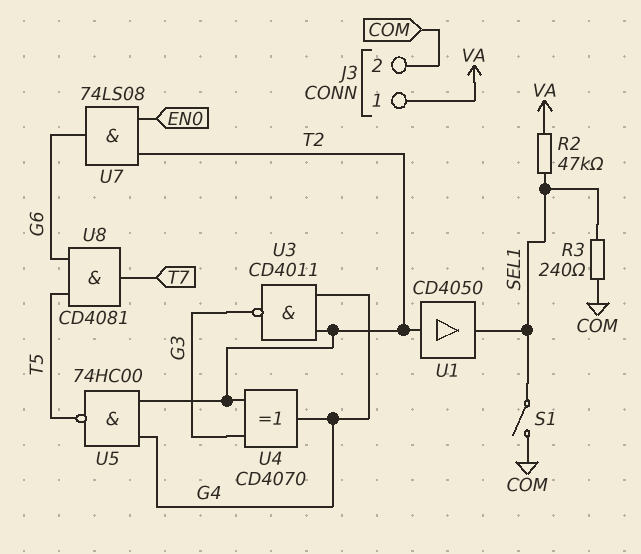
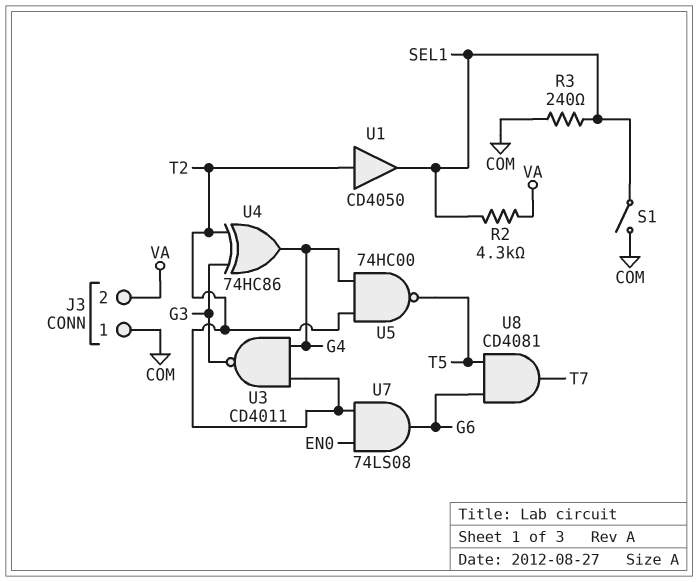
J3 pin 1: VA -> COM
J3 pin 2: COM -> VA
R2: 47k (SEL1, VA) -> 4.3k (SEL1, VA)
U4: XOR CD4070 (in G3, in T2, out G4) -> XOR 74HC86 (in G3, in T2, out G4)

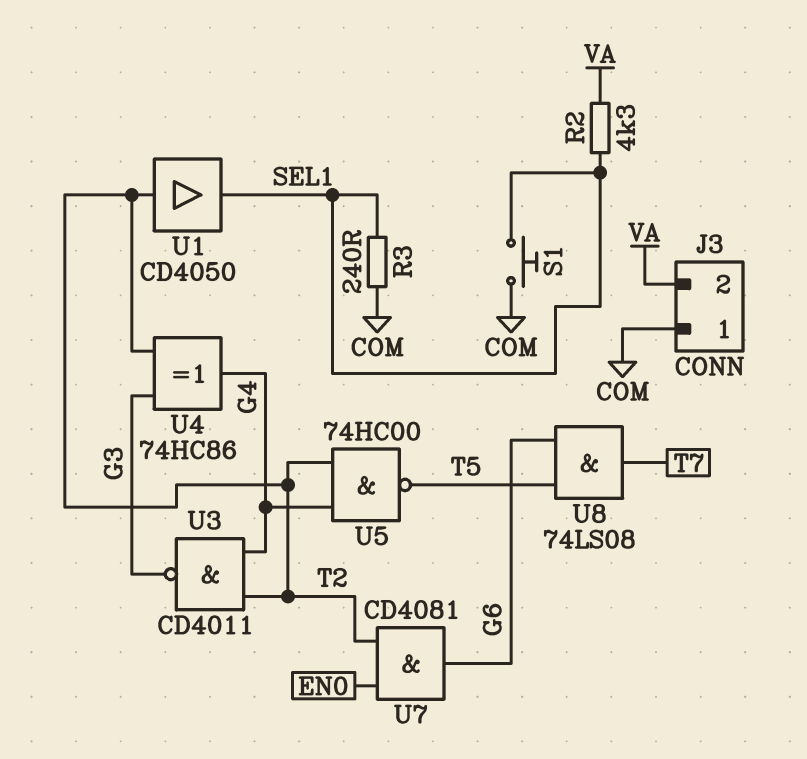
S1: switch (COM, SEL1) -> button (COM, SEL1)
U7: AND 74LS08 (in EN0, in T2, out G6) -> AND CD4081 (in EN0, in T2, out G6)
U8: AND CD4081 (in G6, in T5, out T7) -> AND 74LS08 (in G6, in T5, out T7)

